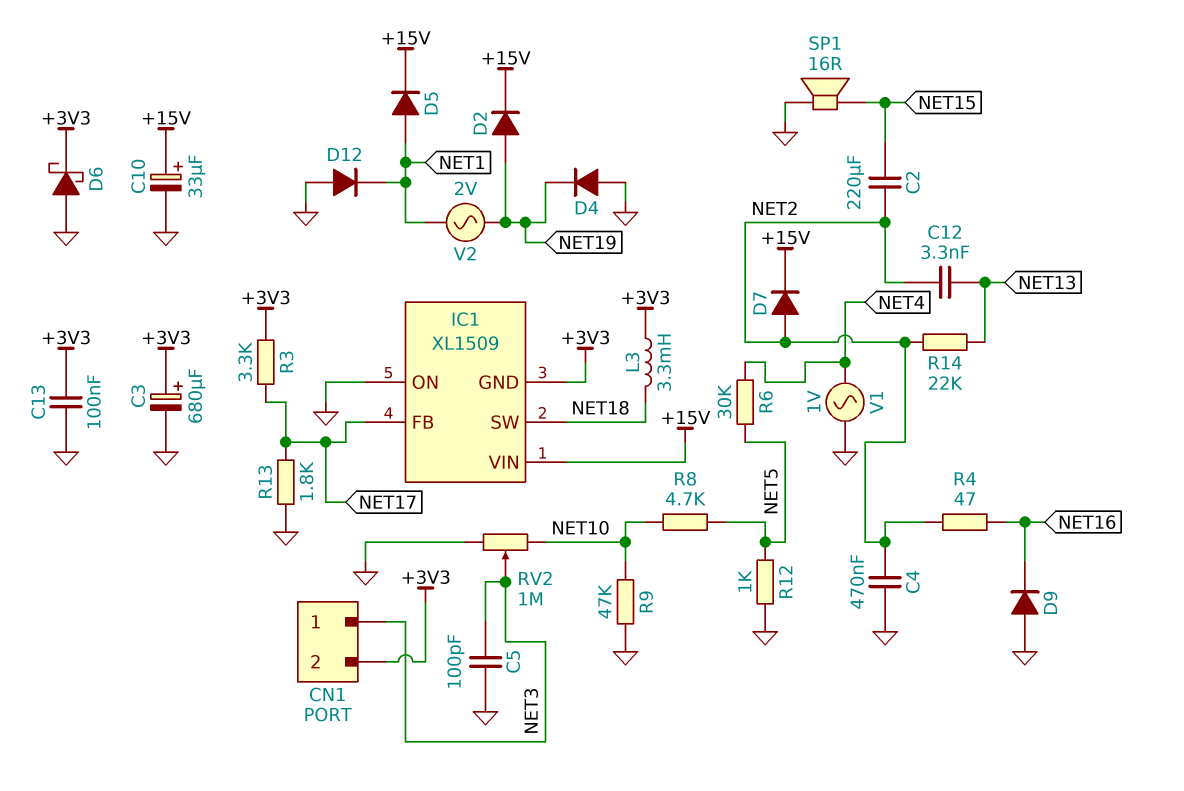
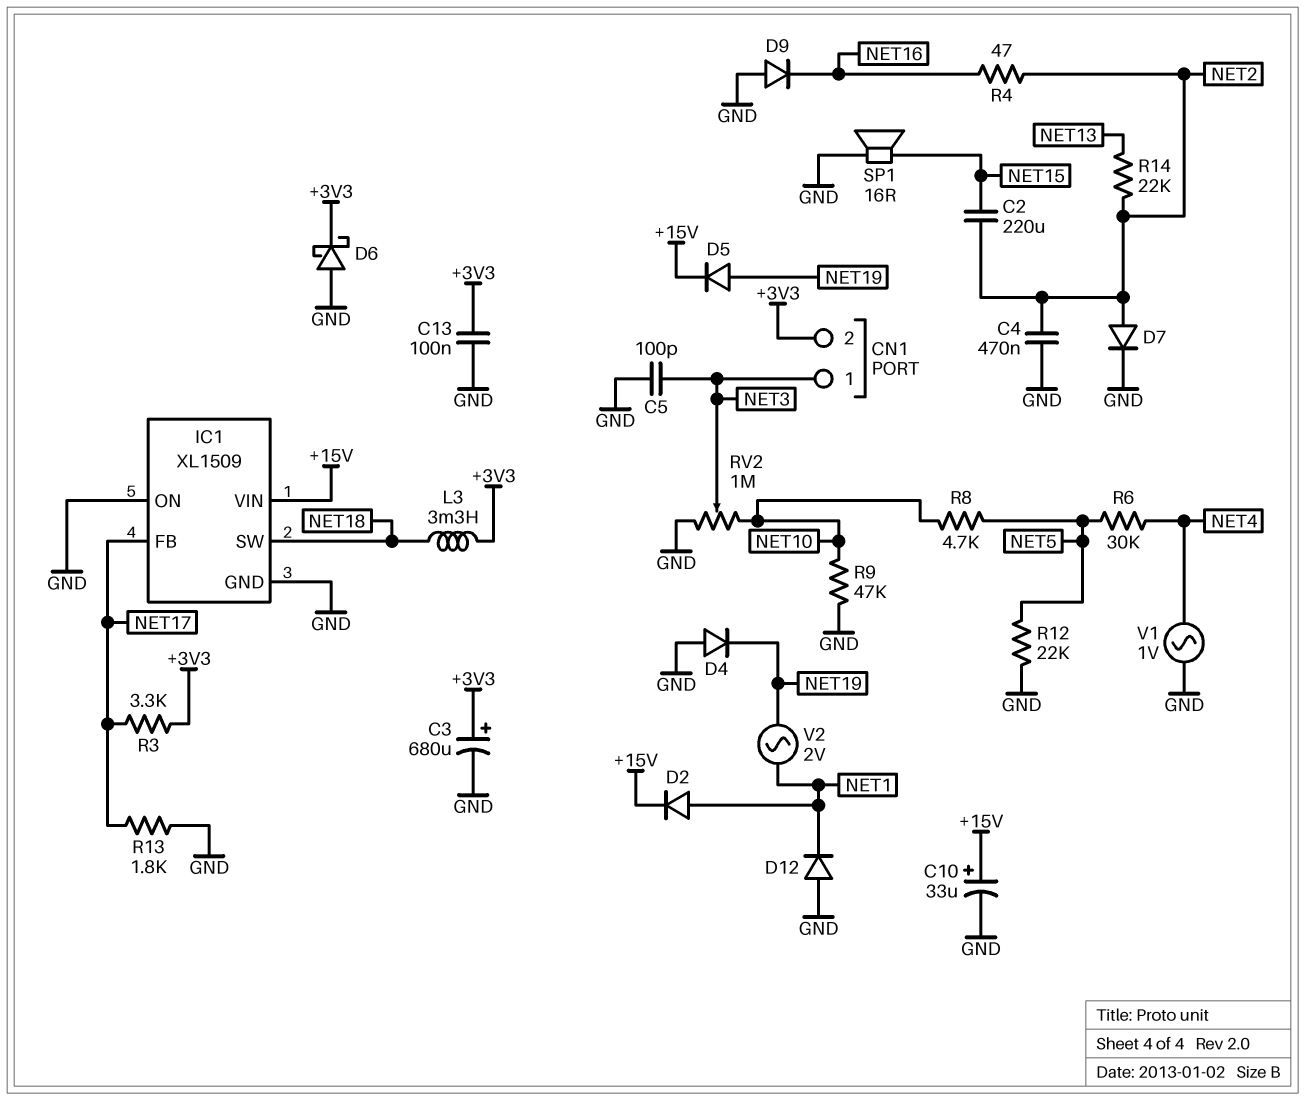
C12: 3.3nF (NET2, NET13) -> none
D2: diode (A NET19, K +15V) -> diode (A NET1, K +15V)
D5: diode (A NET1, K +15V) -> diode (A NET19, K +15V)
D7: diode (A NET2, K +15V) -> diode (A NET2, K GND)
IC1 pin GND: +3V3 -> GND
R12: 1k (GND, NET5) -> 22k (GND, NET5)

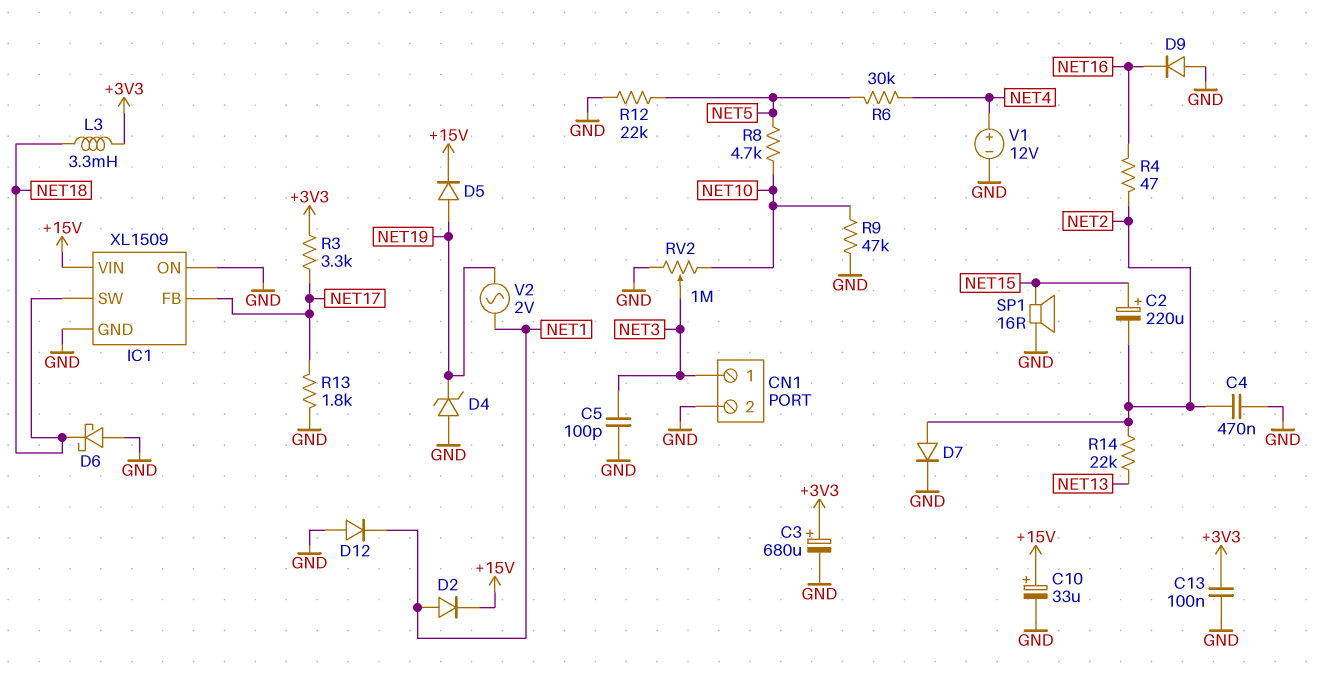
C2: 220uF (NET2, NET15) -> 220uF (plus NET15, minus NET2)
CN1 pin 2: +3V3 -> GND
D4: diode (A GND, K NET19) -> zener (A GND, K NET19)
D6: schottky (A GND, K +3V3) -> schottky (A GND, K NET18)
V1: AC 1V (GND, NET4) -> 12V (plus NET4, minus GND)

